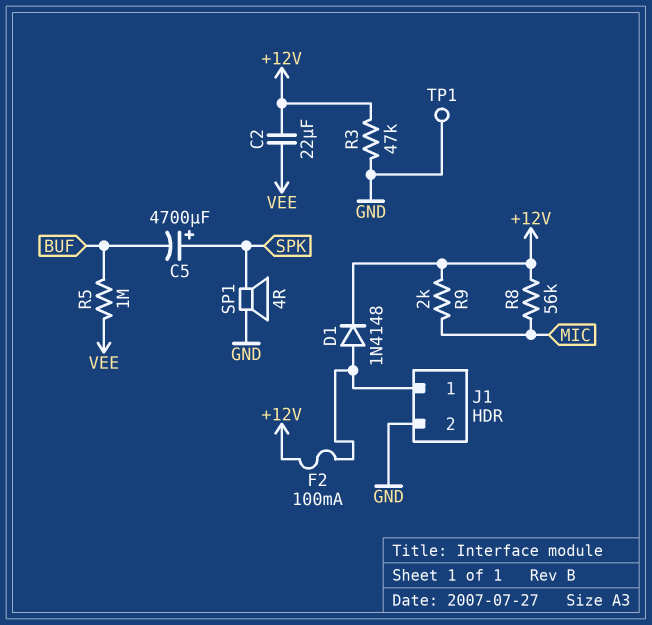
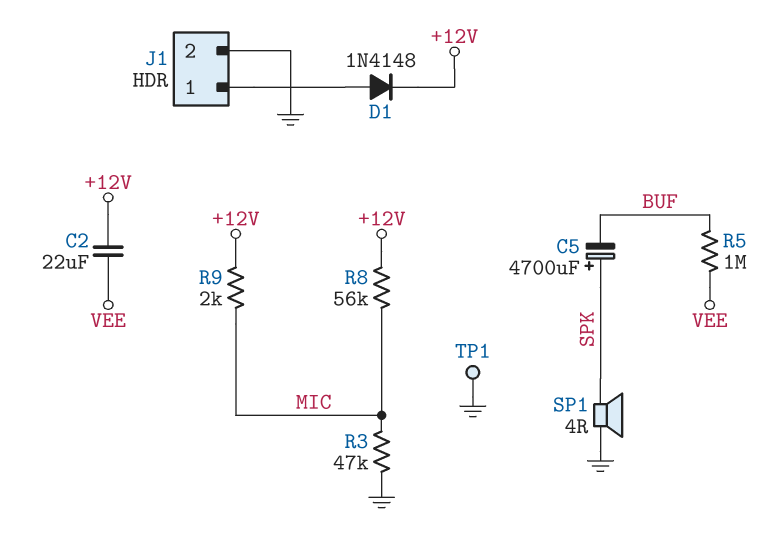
F2: 100mA (+12V, J1/1) -> none
R3: 47k (+12V, GND) -> 47k (GND, MIC)

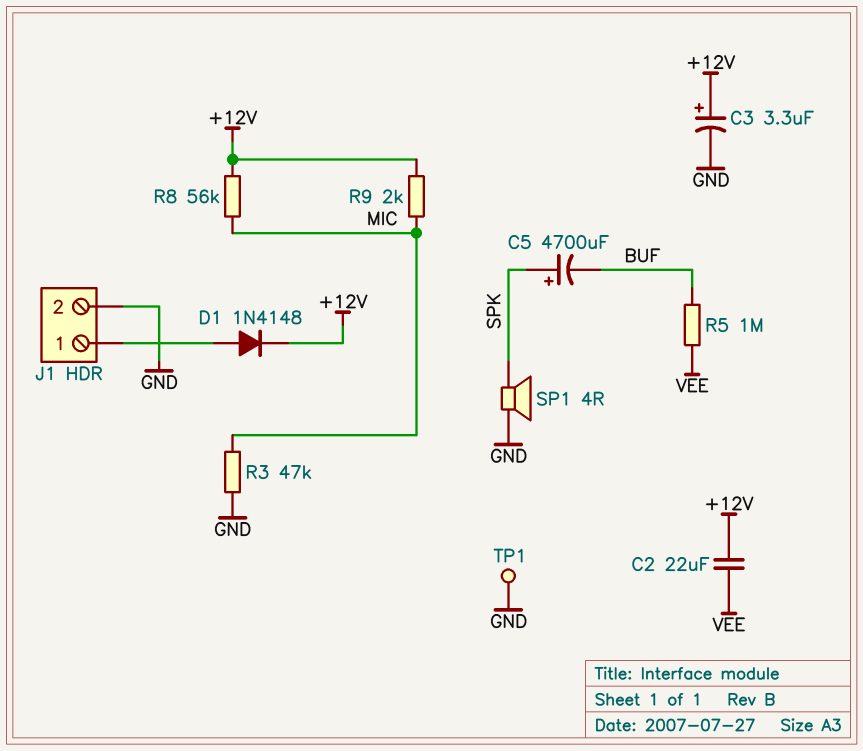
C3: none -> 3.3uF (plus +12V, minus GND)

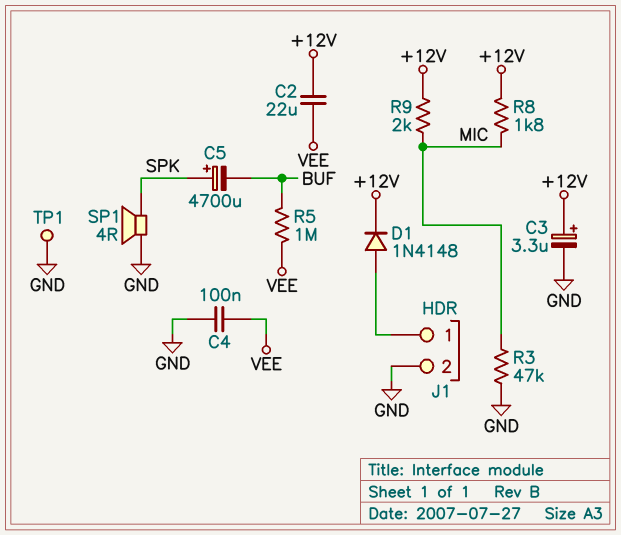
C4: none -> 100nF (GND, VEE)
R8: 56k (+12V, MIC) -> 1.8k (+12V, MIC)

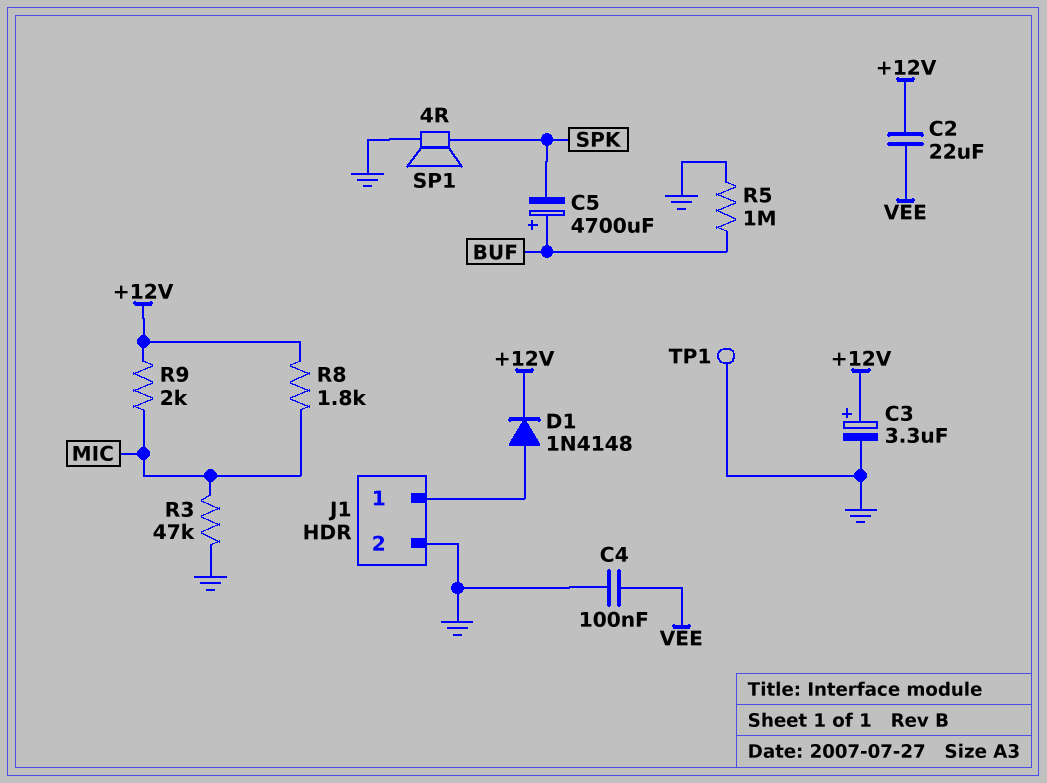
C5: 4700uF (plus SPK, minus BUF) -> 4700uF (plus BUF, minus SPK)
R5: 1M (BUF, VEE) -> 1M (BUF, GND)

